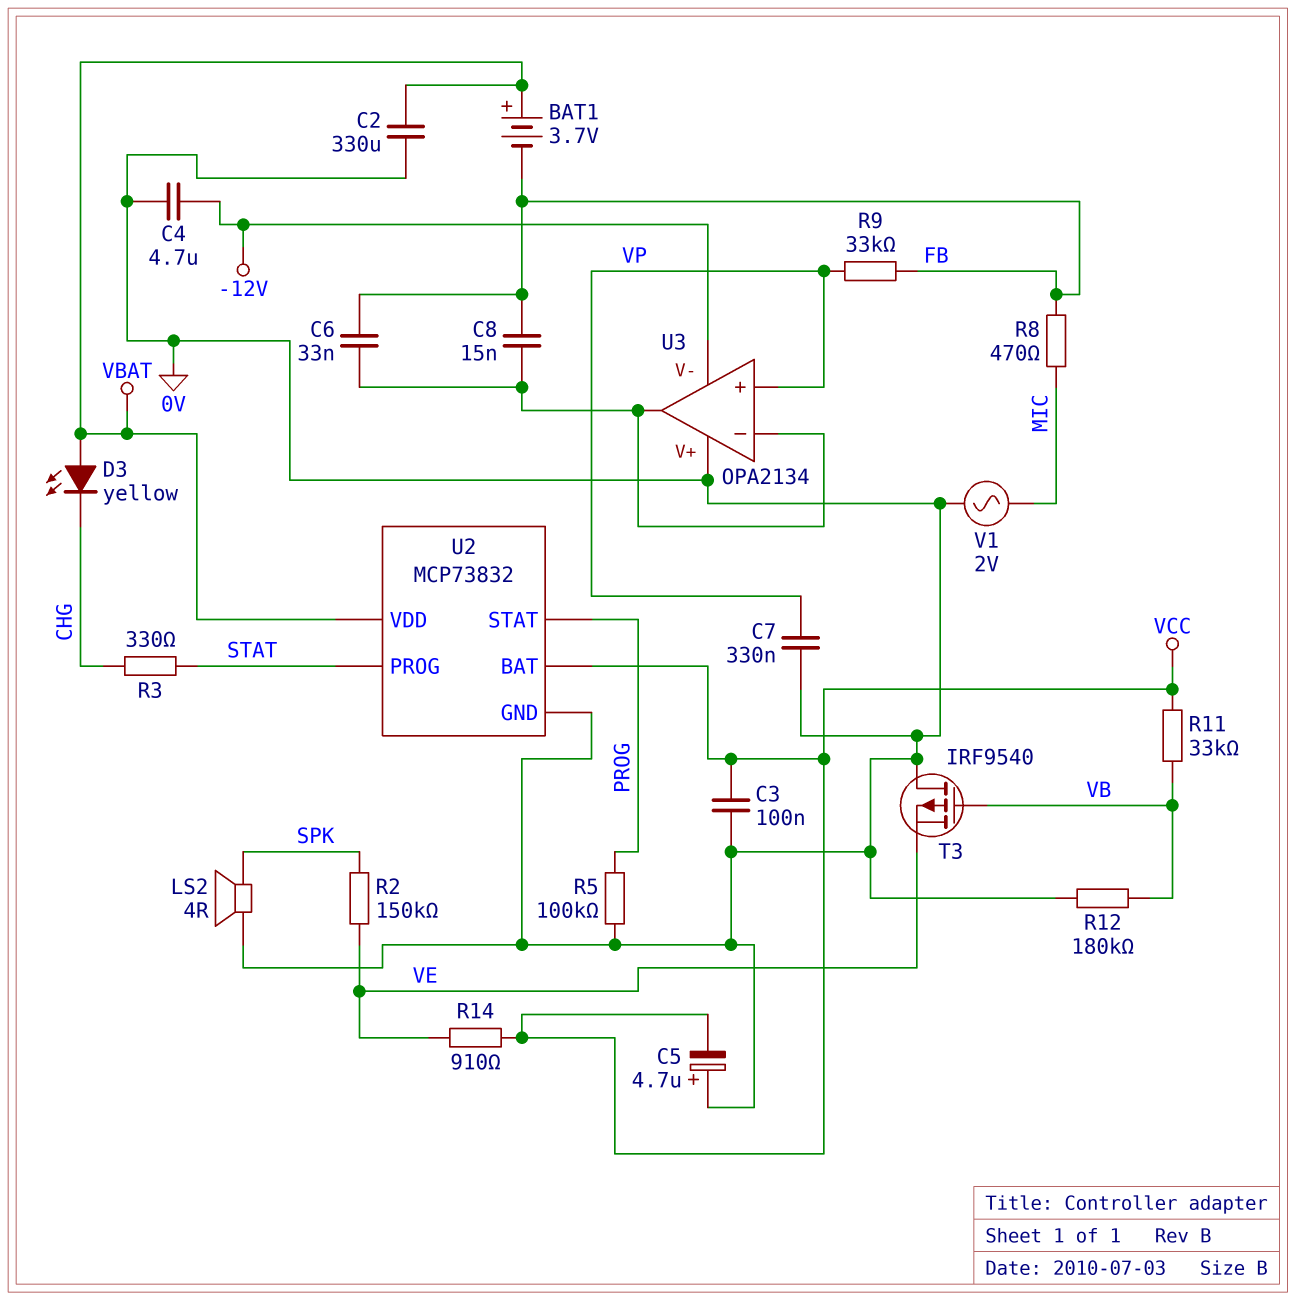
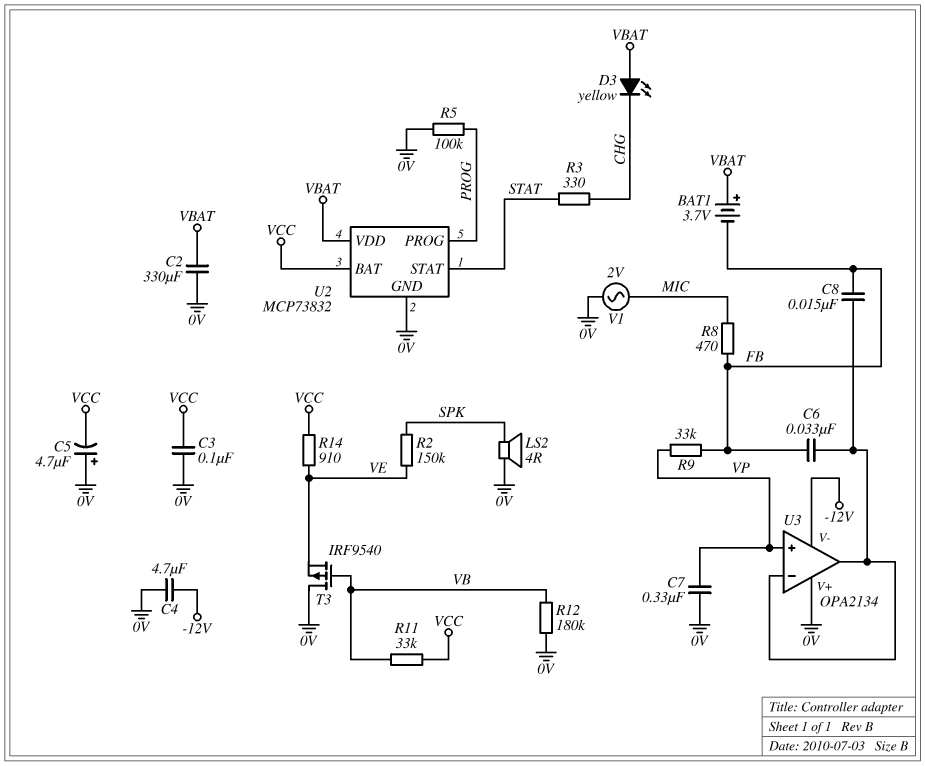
U2 pin PROG: STAT -> PROG
U2 pin STAT: PROG -> STAT

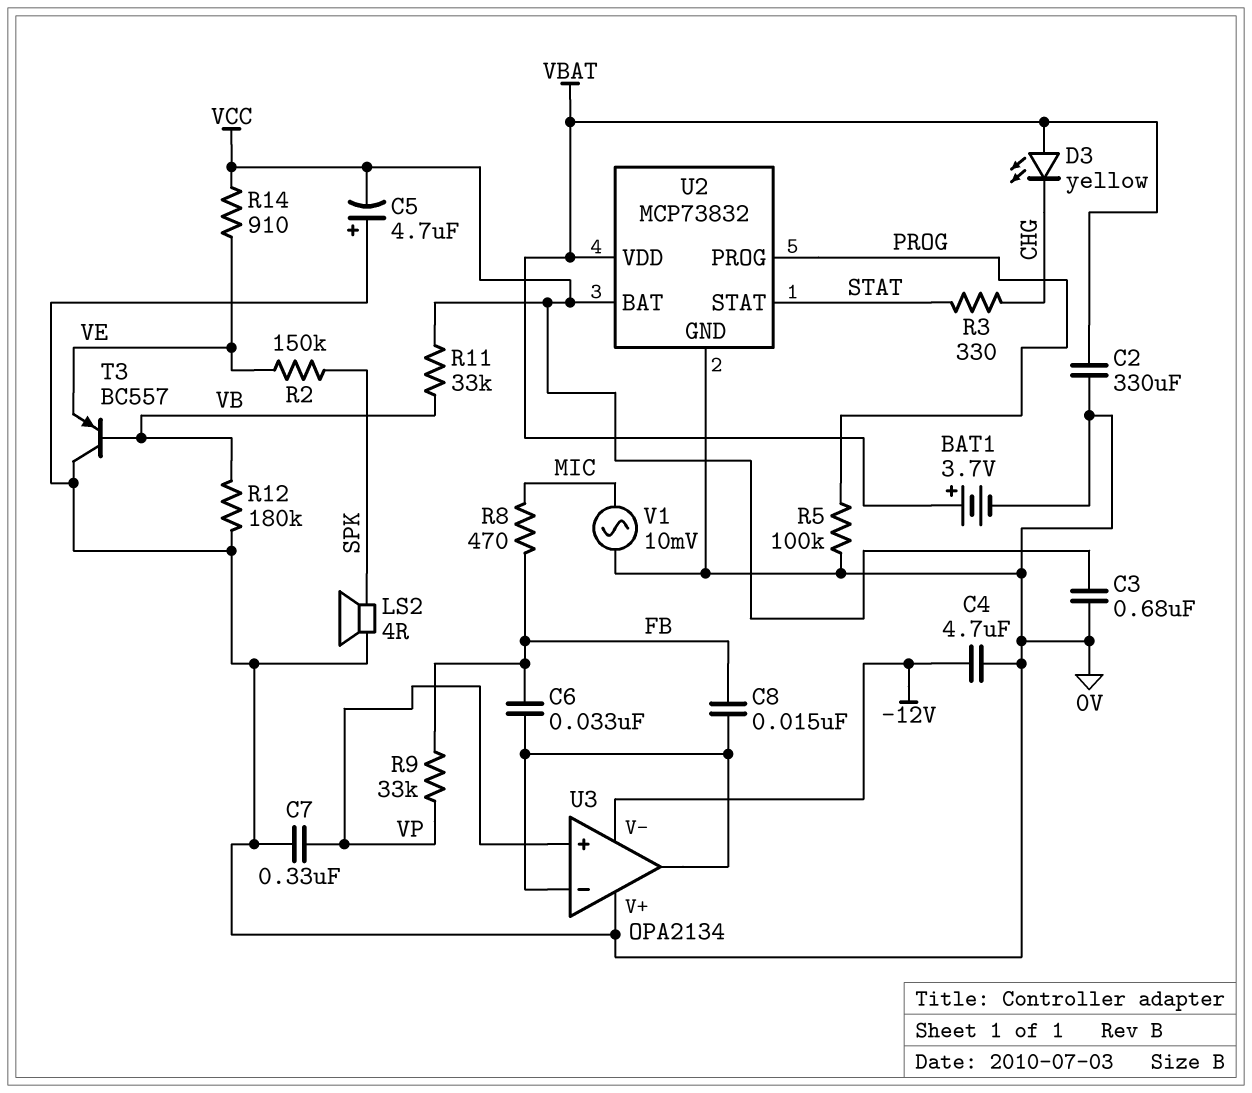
BAT1: 3.7V (plus VBAT, minus FB) -> 3.7V (plus VBAT, minus 0V)
C3: 100nF (0V, VCC) -> 680nF (0V, VCC)
T3: PMOS IRF9540 (G VB, D 0V, S VE) -> PNP BC557 (B VB, C 0V, E VE)
V1: AC 2V (0V, MIC) -> AC 10mV (0V, MIC)

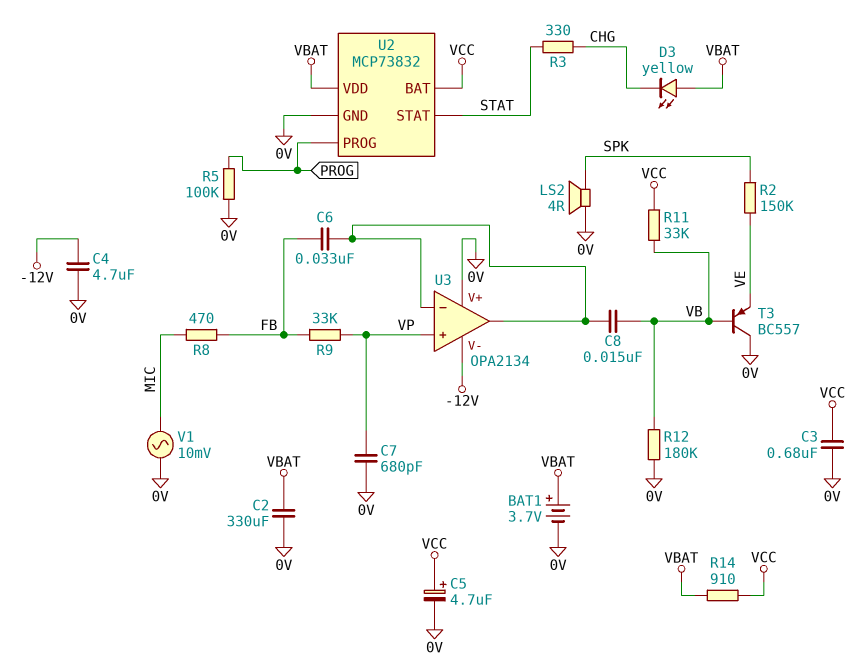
C5: 4.7uF (plus 0V, minus VCC) -> 4.7uF (plus VCC, minus 0V)
C7: 330nF (0V, VP) -> 680pF (0V, VP)
C8: 15nF (FB, U3/in-) -> 15nF (U3/in-, VB)
R14: 910 (VCC, VE) -> 910 (VBAT, VCC)

